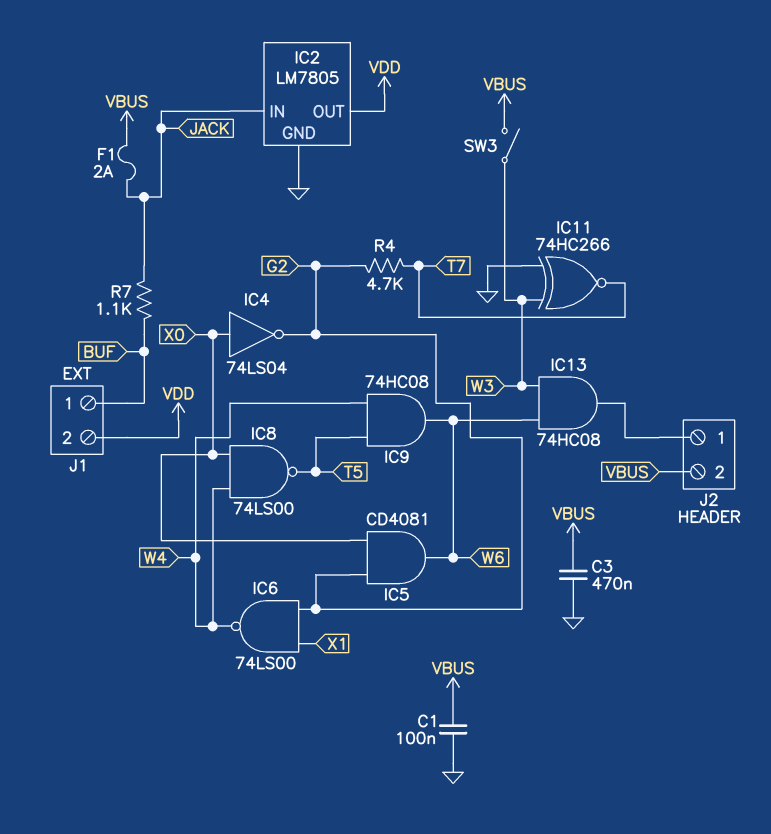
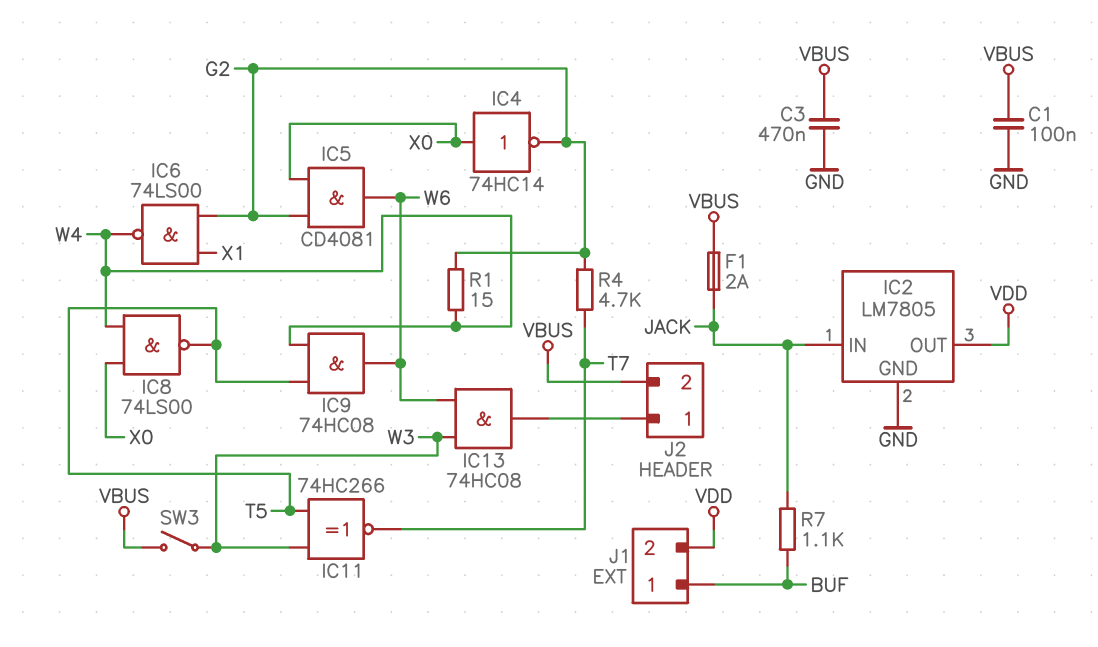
IC4: NOT 74LS04 (in X0, out G2) -> NOT 74HC14 (in X0, out G2)
IC11: XNOR 74HC266 (in GND, in W3, out T7) -> XNOR 74HC266 (in T5, in W3, out T7)
R1: none -> 15 (G2, W4)

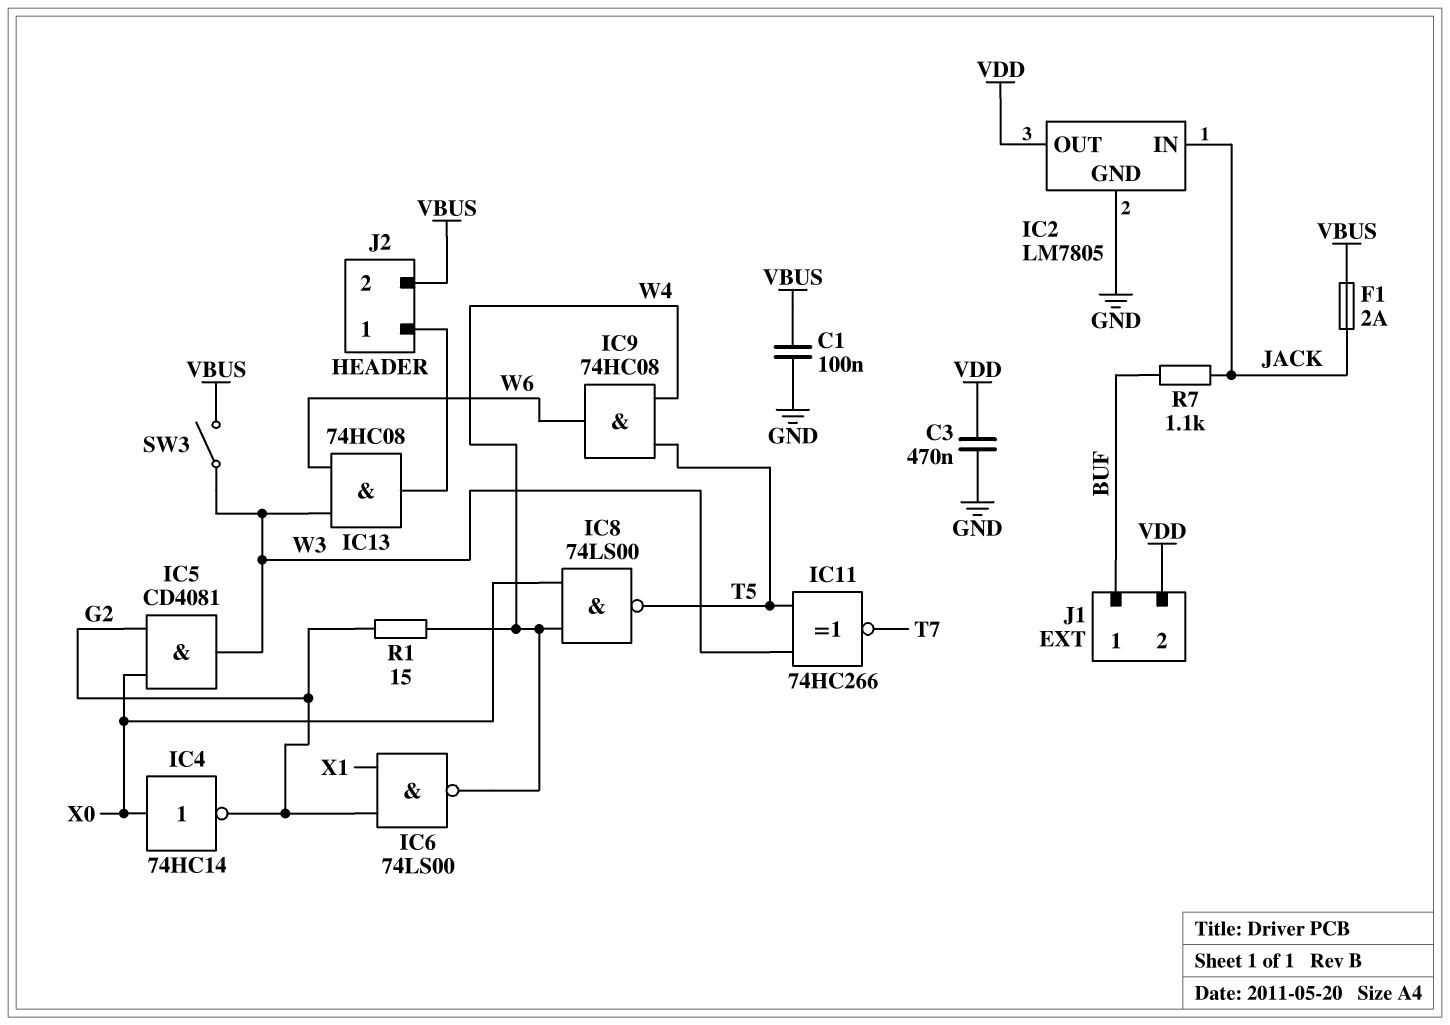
C3: 470nF (GND, VBUS) -> 470nF (GND, VDD)
IC5: AND CD4081 (in G2, in X0, out W6) -> AND CD4081 (in G2, in X0, out W3)
R4: 4.7k (G2, T7) -> none

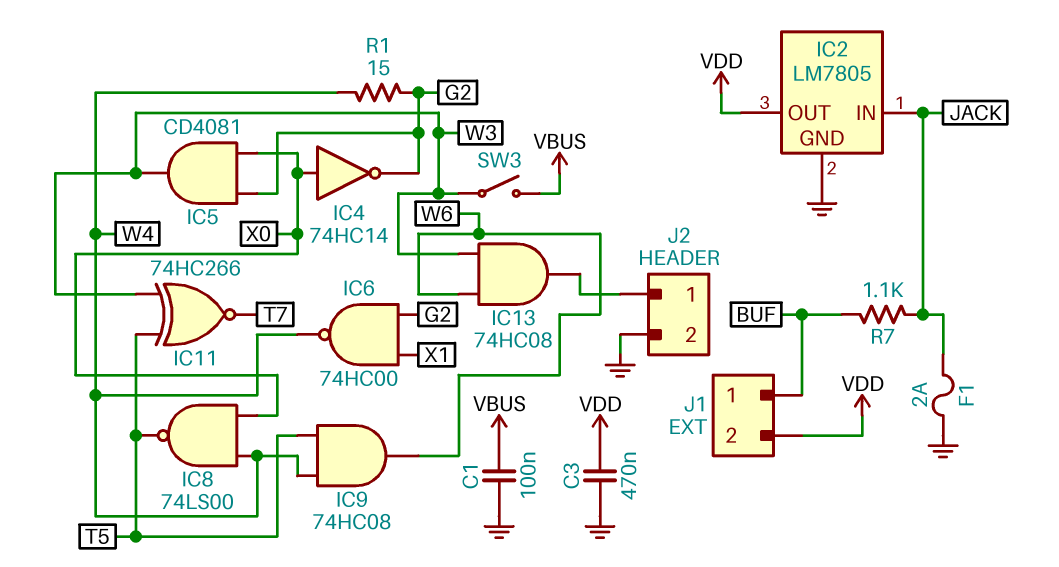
F1: 2A (JACK, VBUS) -> 2A (GND, JACK)
IC6: NAND 74LS00 (in G2, in X1, out W4) -> NAND 74HC00 (in G2, in X1, out W4)
J2 pin 2: VBUS -> GND

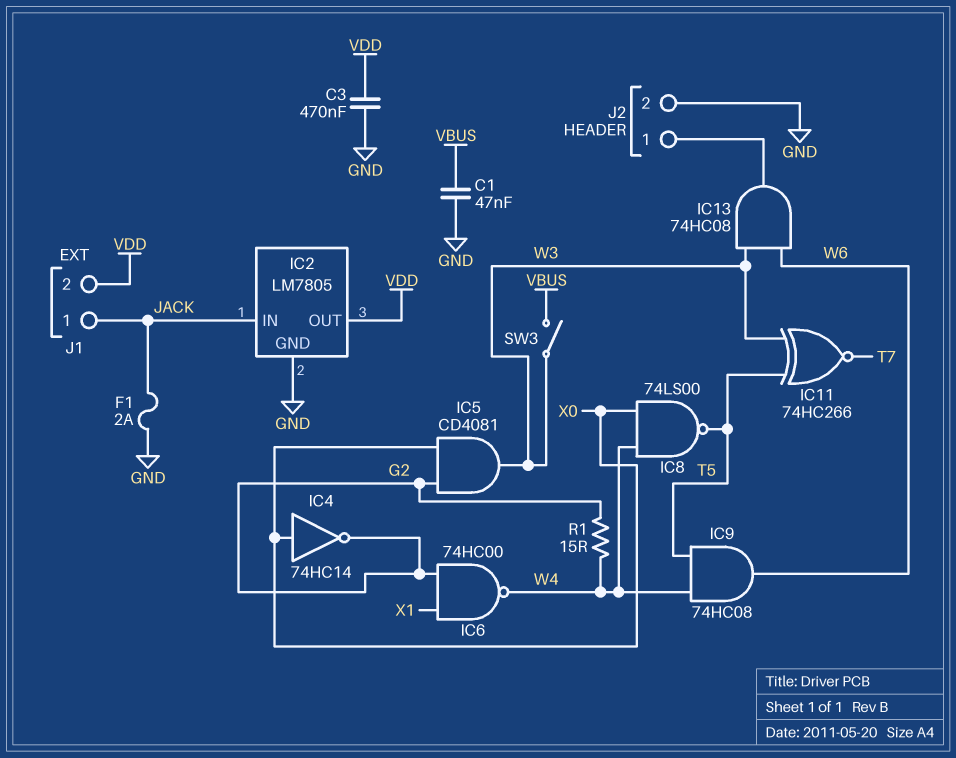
C1: 100nF (GND, VBUS) -> 47nF (GND, VBUS)
J1 pin 1: BUF -> JACK
R7: 1.1k (BUF, JACK) -> none

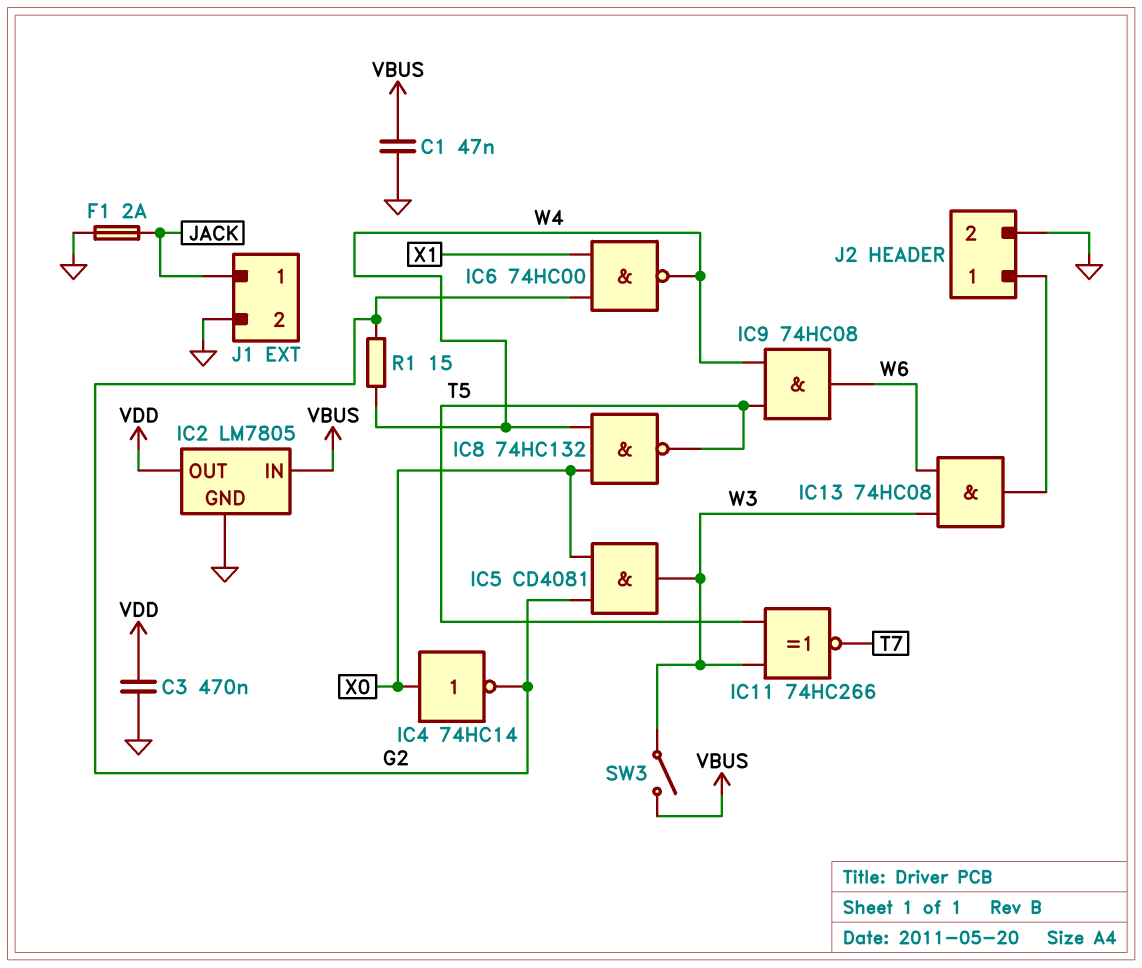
IC2 pin IN: JACK -> VBUS
IC8: NAND 74LS00 (in W4, in X0, out T5) -> NAND 74HC132 (in W4, in X0, out T5)
J1 pin 2: VDD -> GND

